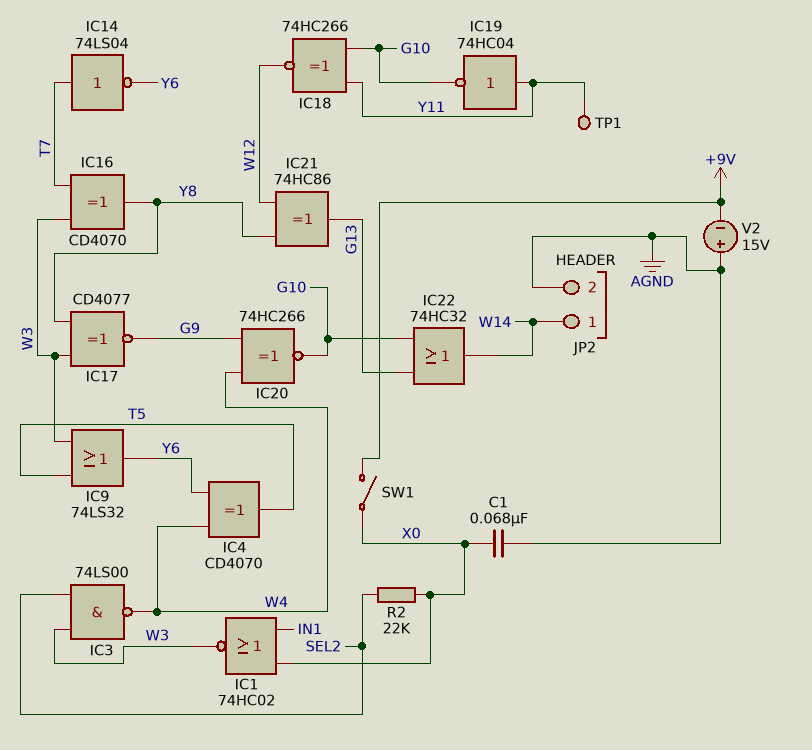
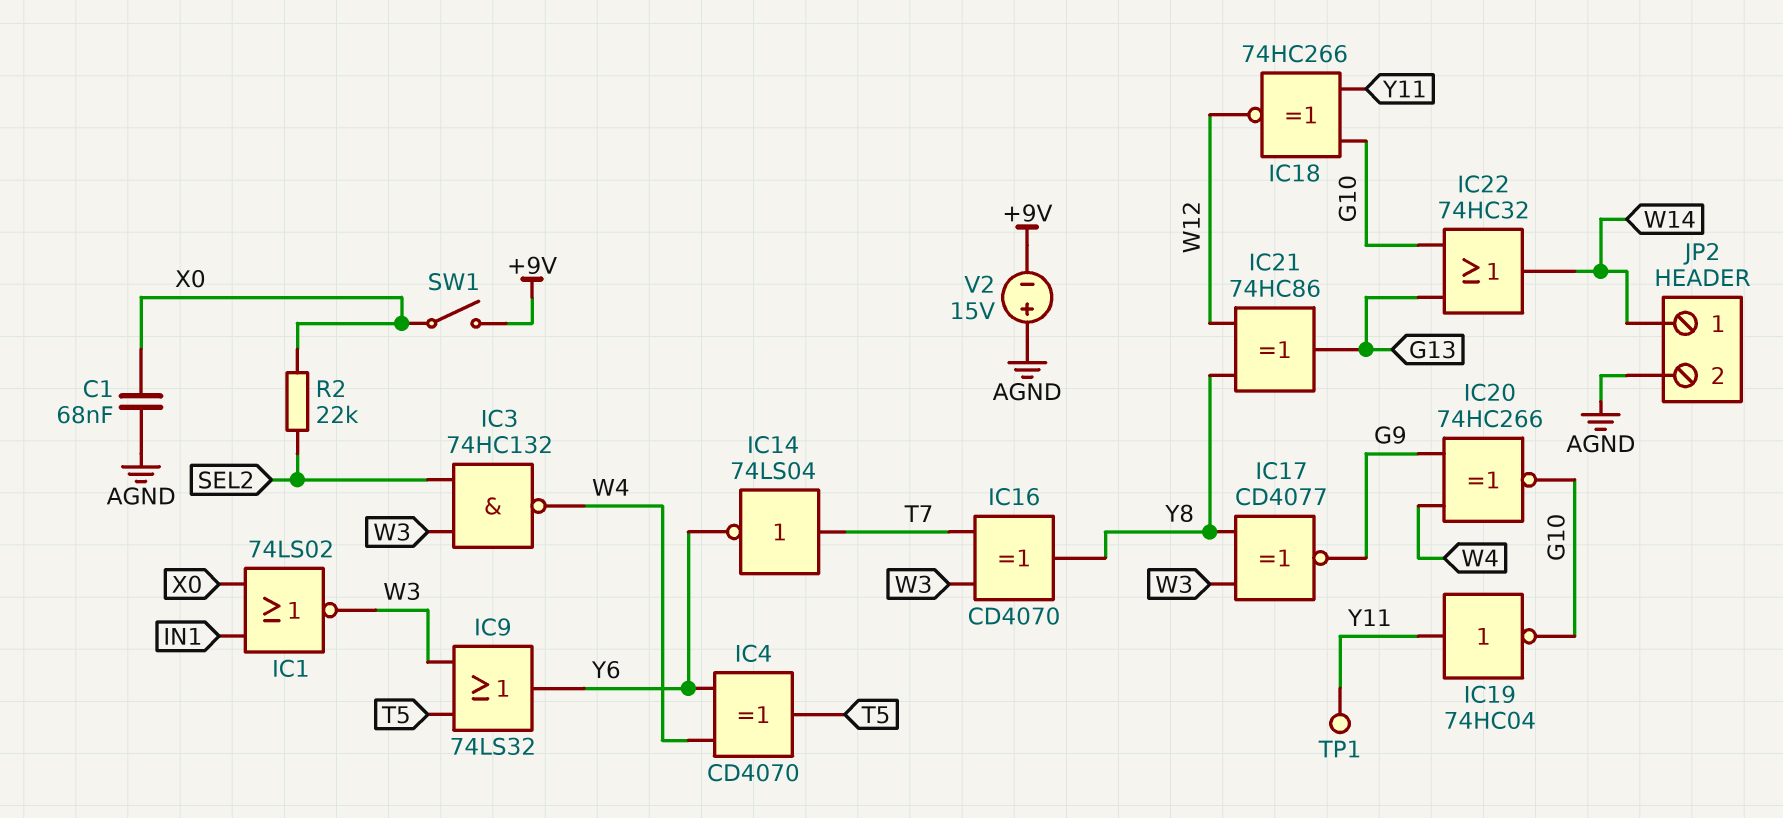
IC1: NOR 74HC02 (in IN1, in X0, out W3) -> NOR 74LS02 (in IN1, in X0, out W3)
IC3: NAND 74LS00 (in SEL2, in W3, out W4) -> NAND 74HC132 (in SEL2, in W3, out W4)

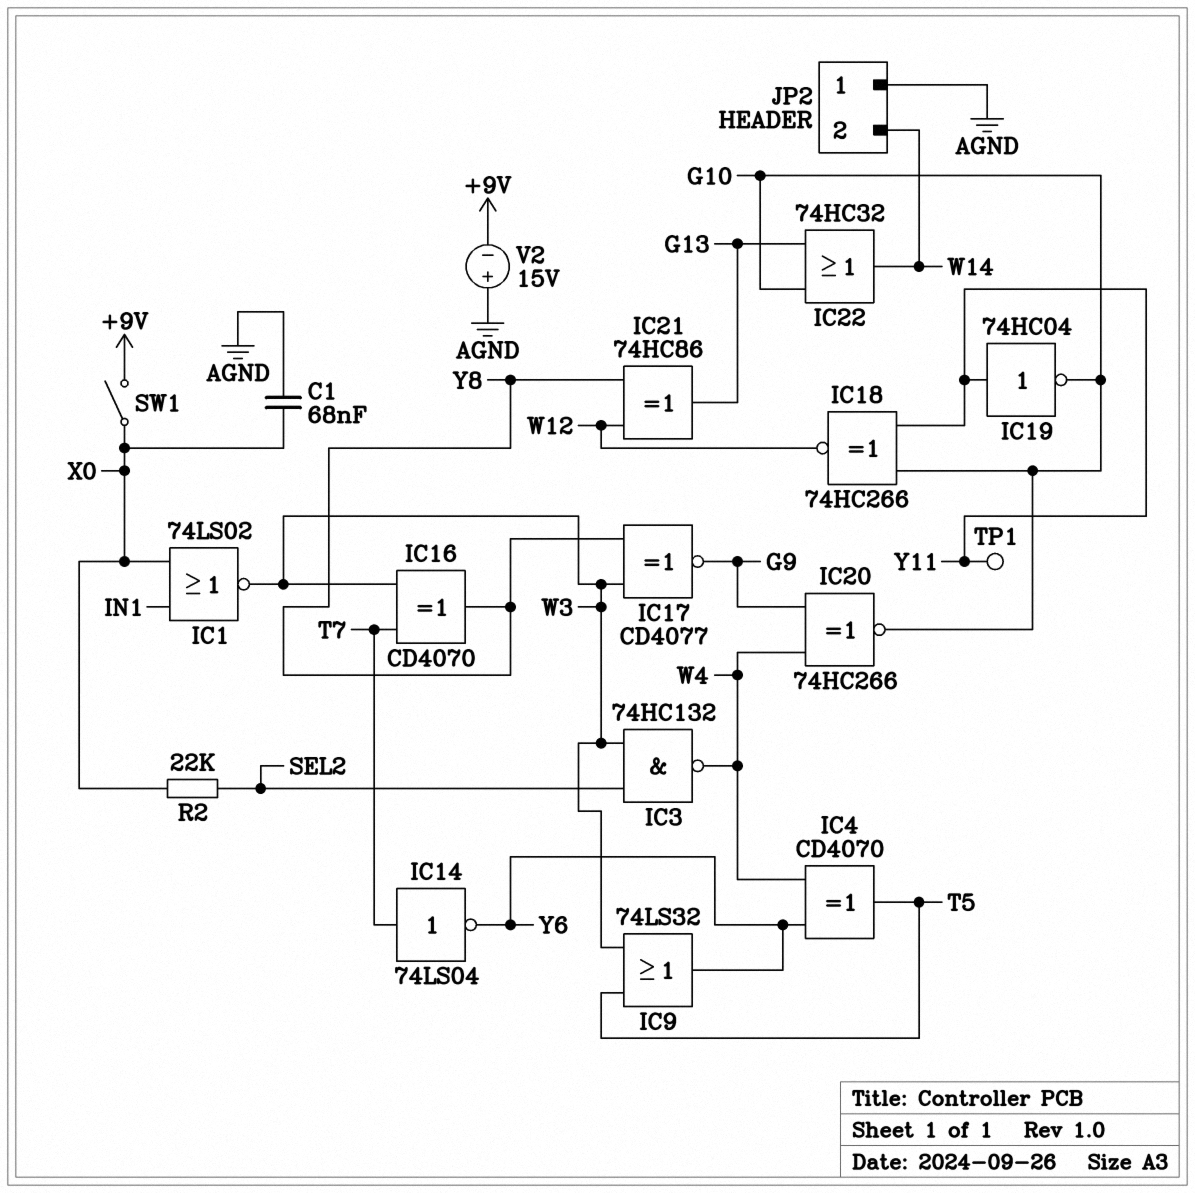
JP2 pin 1: W14 -> AGND
JP2 pin 2: AGND -> W14

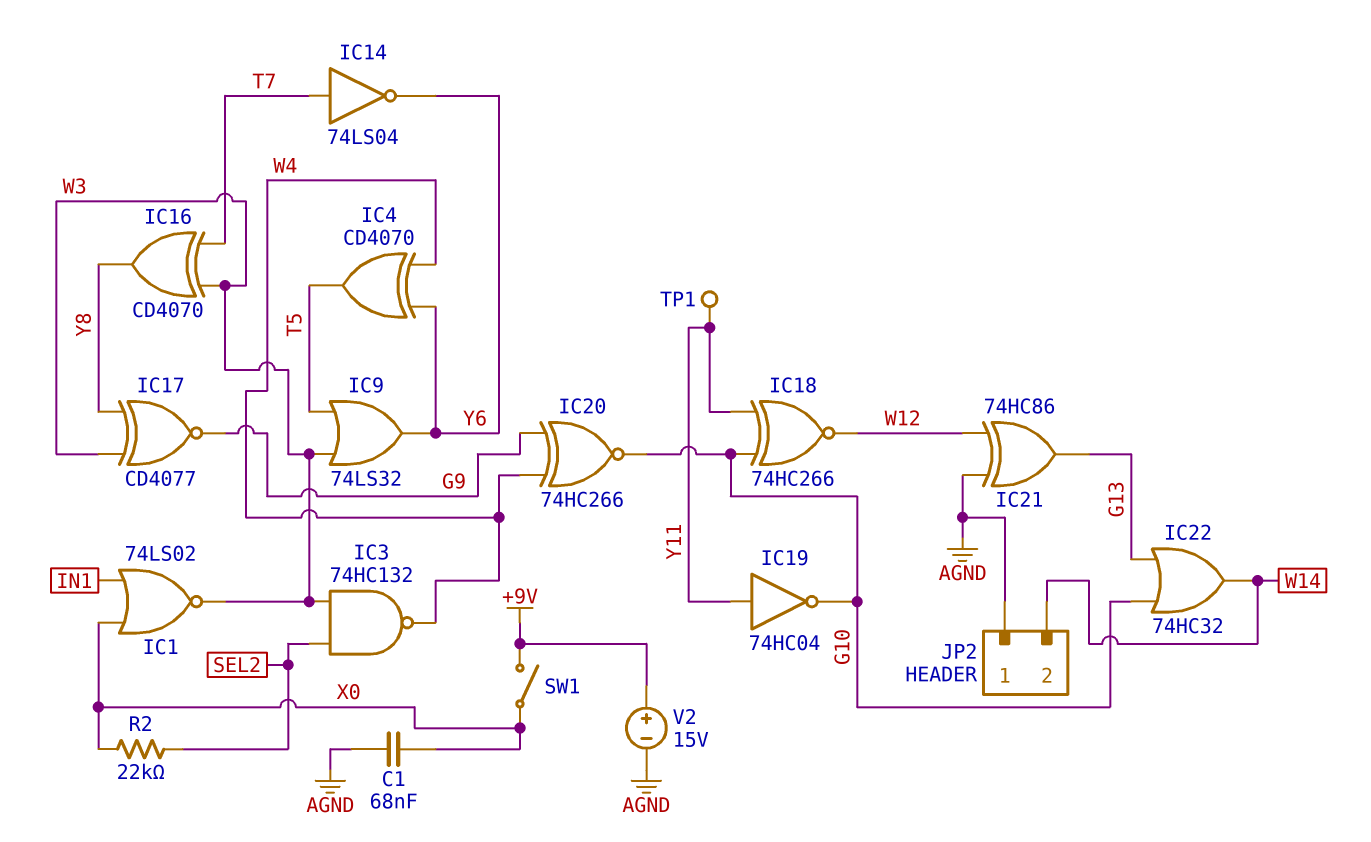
IC21: XOR 74HC86 (in W12, in Y8, out G13) -> XOR 74HC86 (in AGND, in W12, out G13)
V2: 15V (plus AGND, minus +9V) -> 15V (plus +9V, minus AGND)

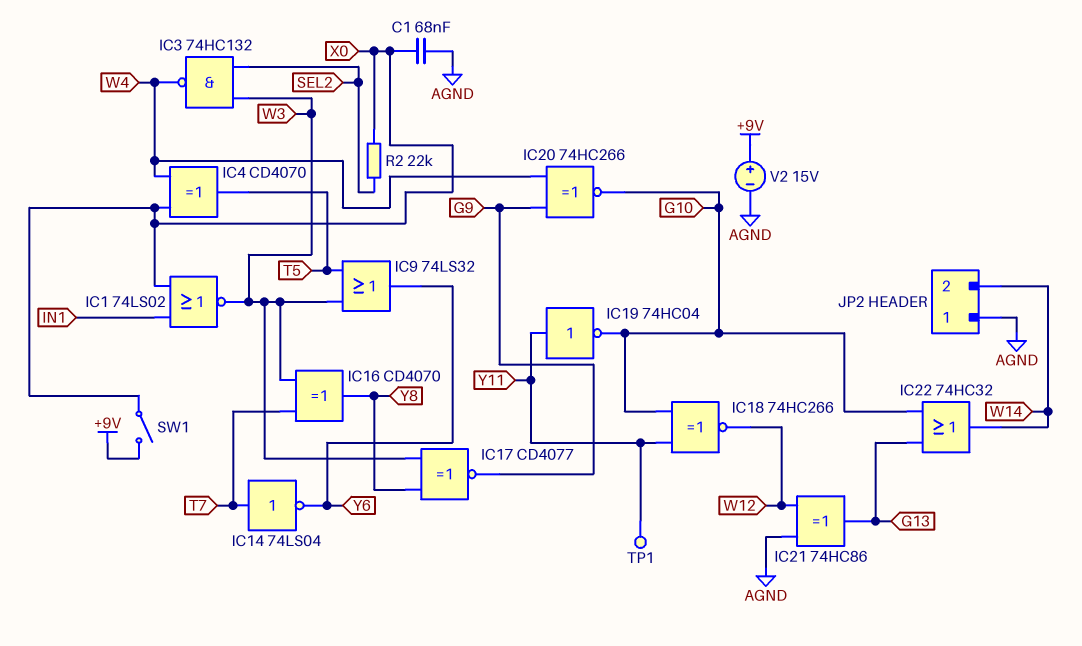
IC4: XOR CD4070 (in W4, in Y6, out T5) -> XOR CD4070 (in W4, in X0, out T5)

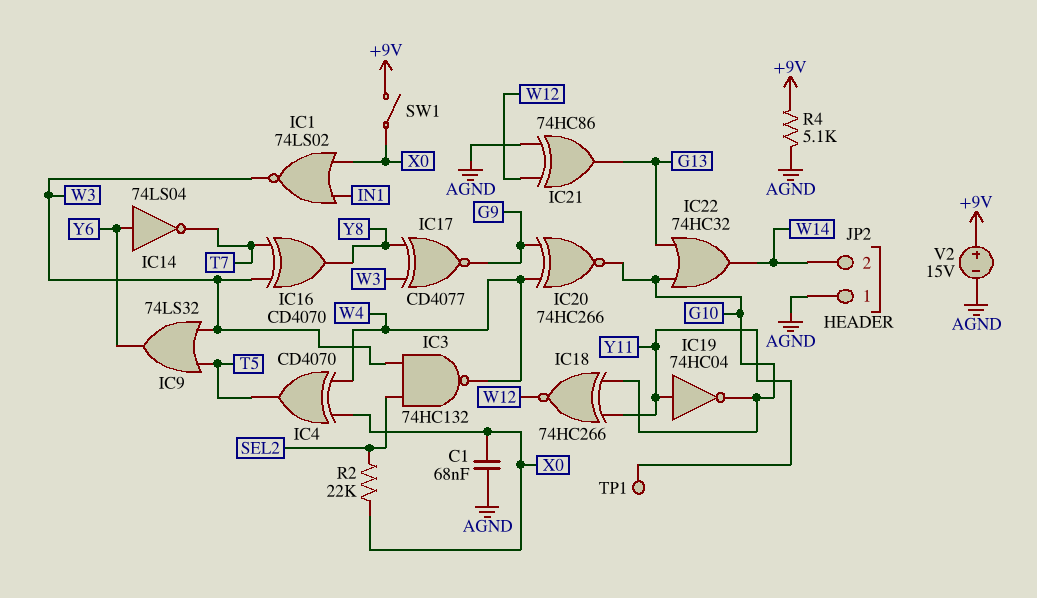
IC14: NOT 74LS04 (in T7, out Y6) -> NOT 74LS04 (in Y6, out T7)
R4: none -> 5.1k (+9V, AGND)

